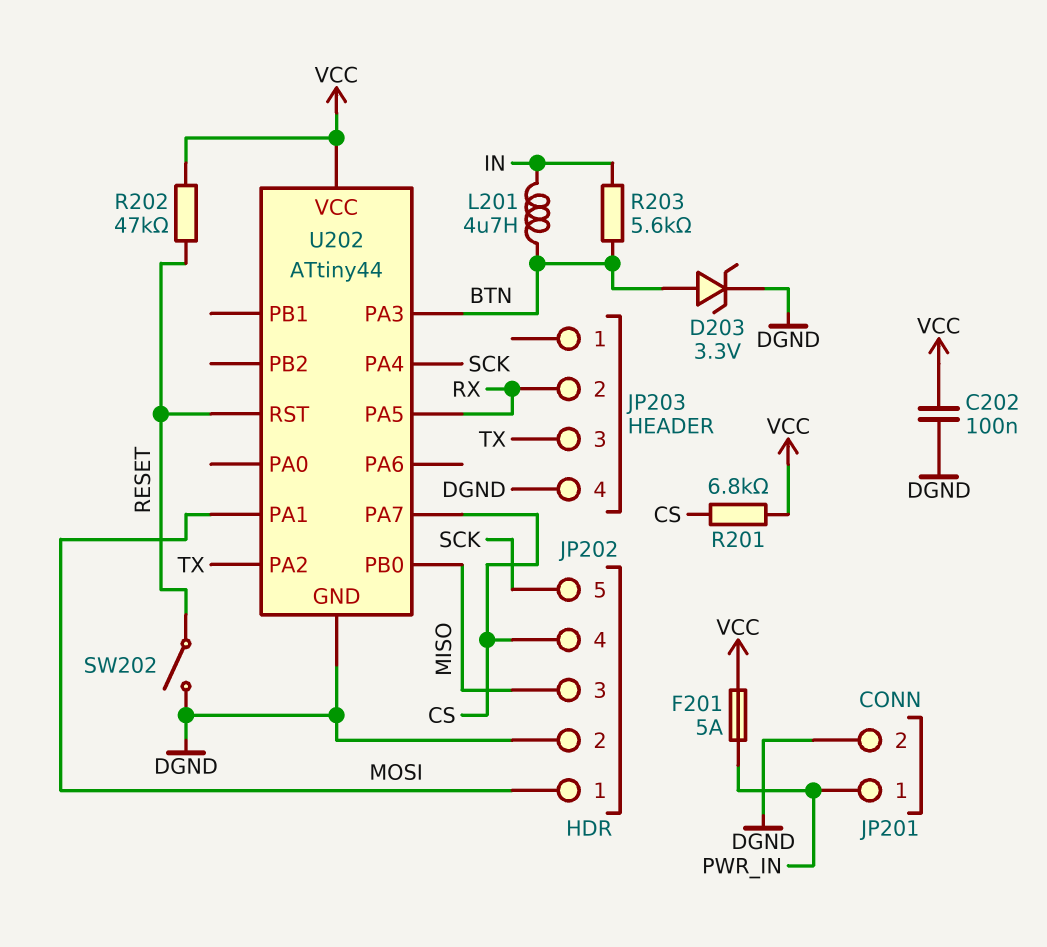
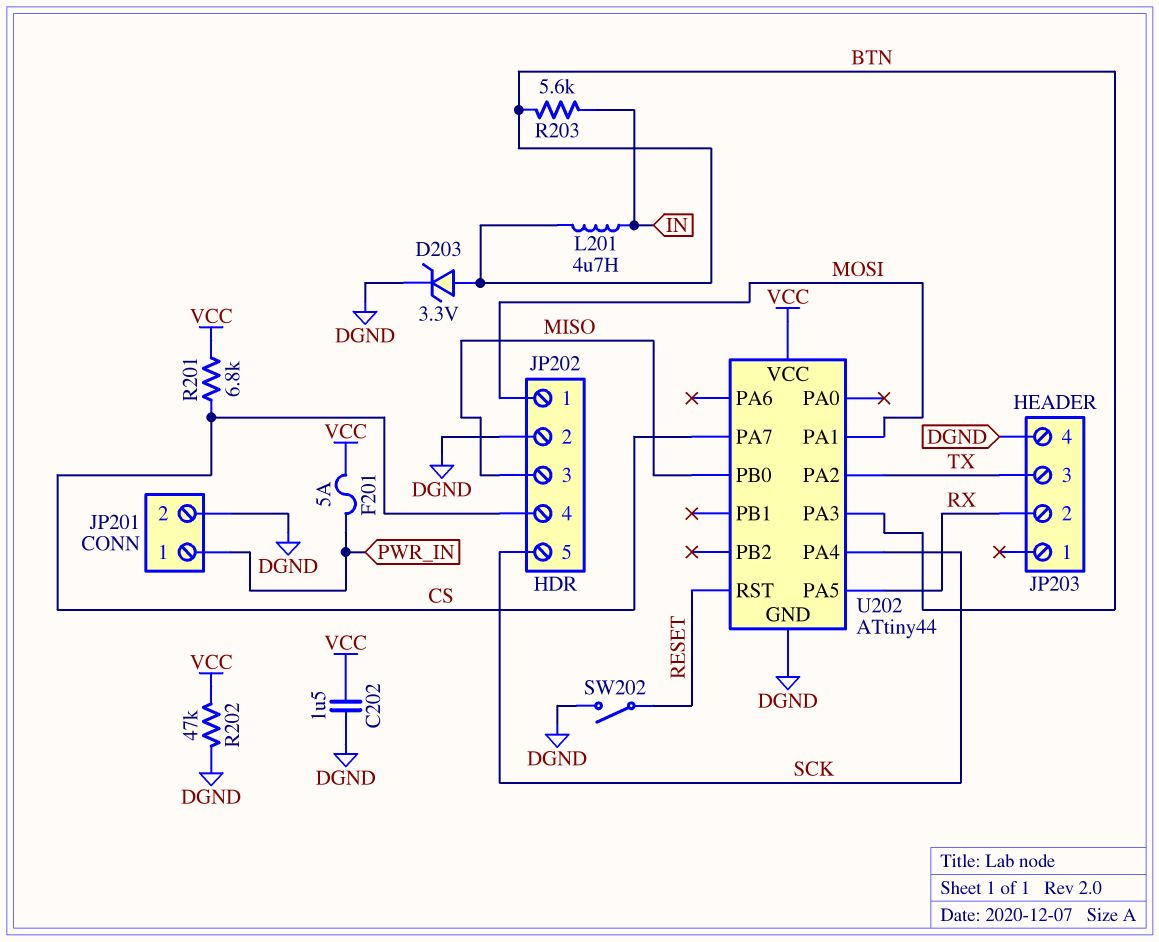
C202: 100nF (DGND, VCC) -> 1.5uF (DGND, VCC)
R202: 47k (RESET, VCC) -> 47k (DGND, VCC)

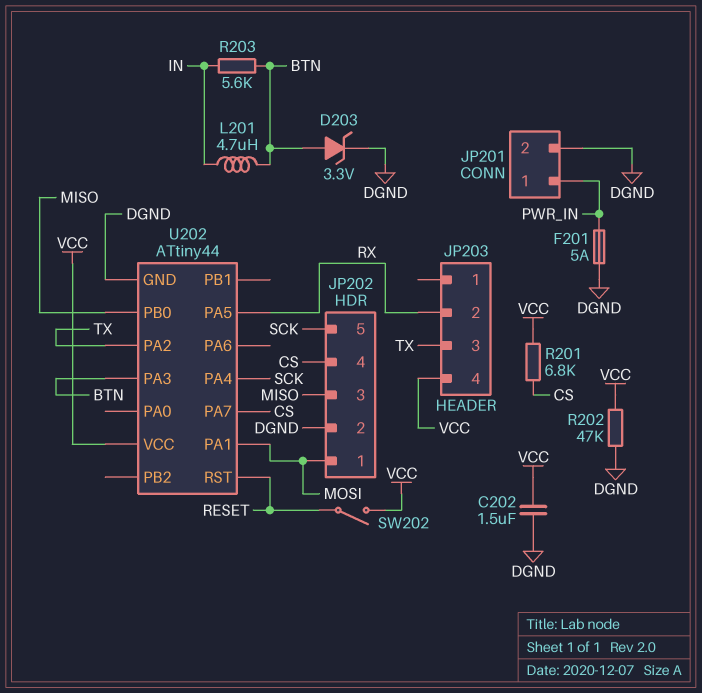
F201: 5A (PWR_IN, VCC) -> 5A (DGND, PWR_IN)
JP203 pin 4: DGND -> VCC
SW202: switch (DGND, RESET) -> switch (RESET, VCC)

